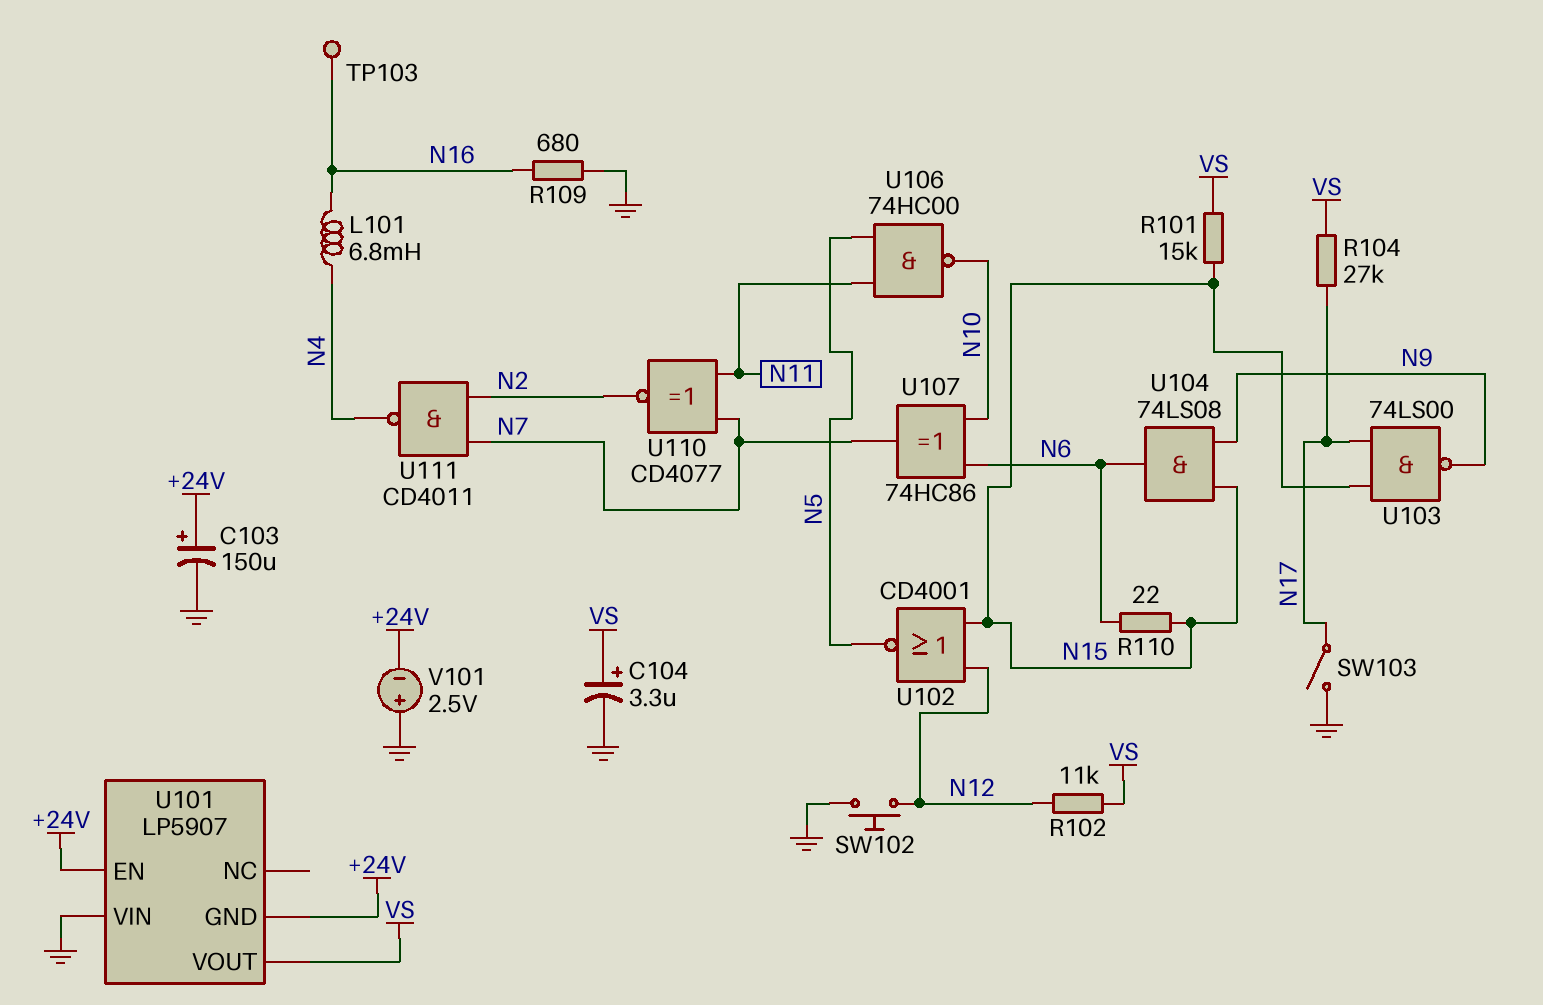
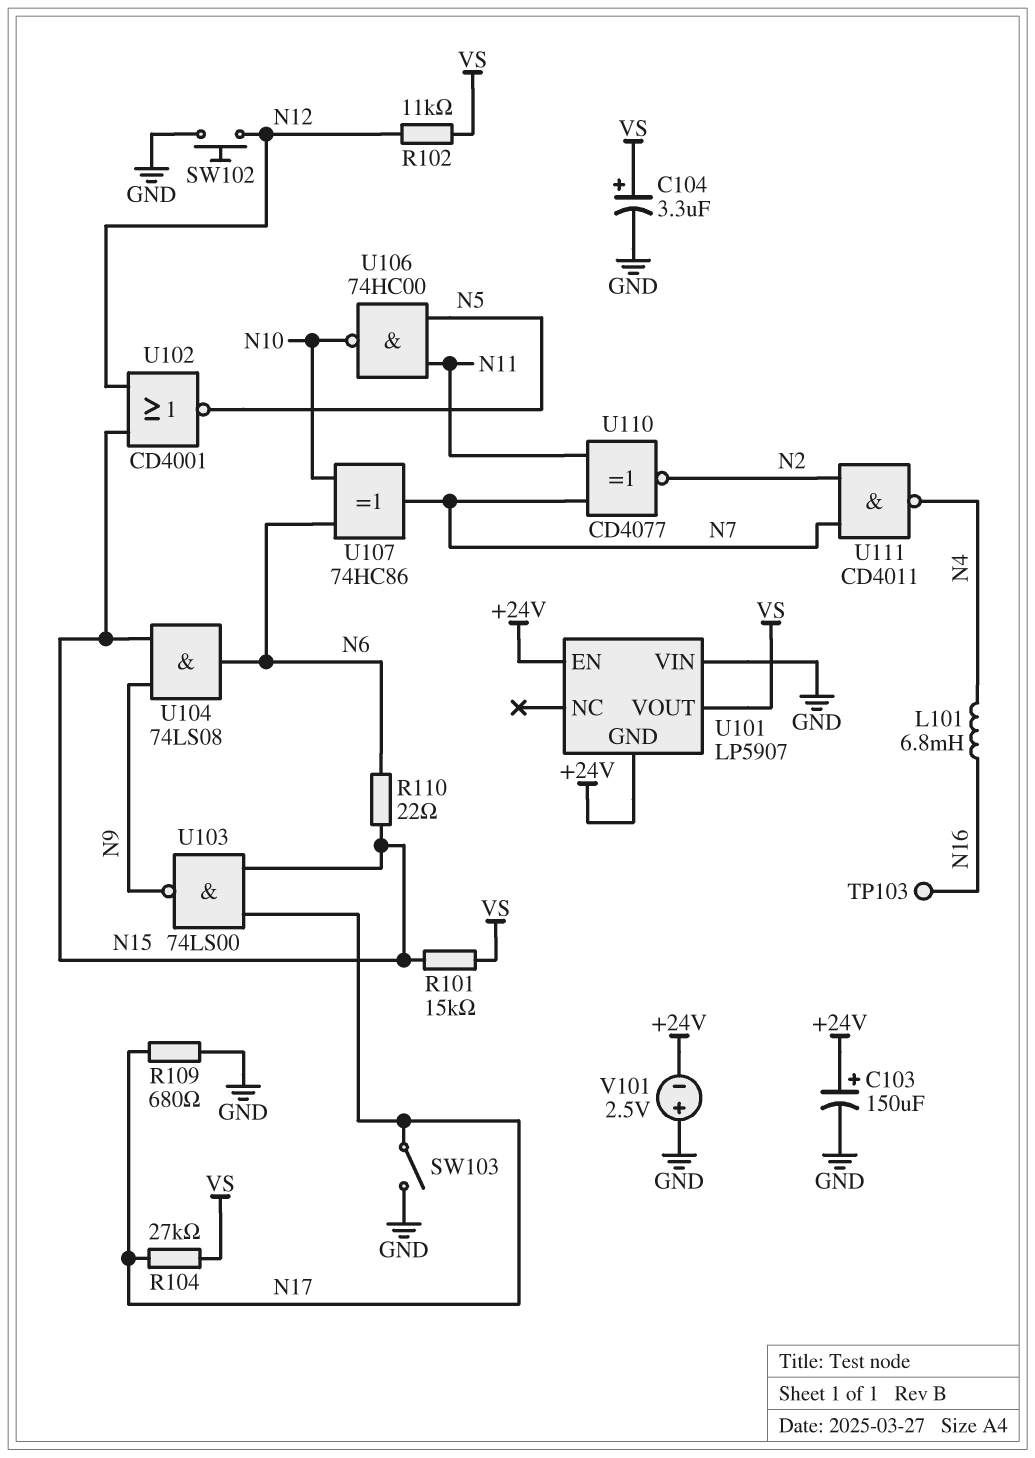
R109: 680 (GND, N16) -> 680 (GND, N17)

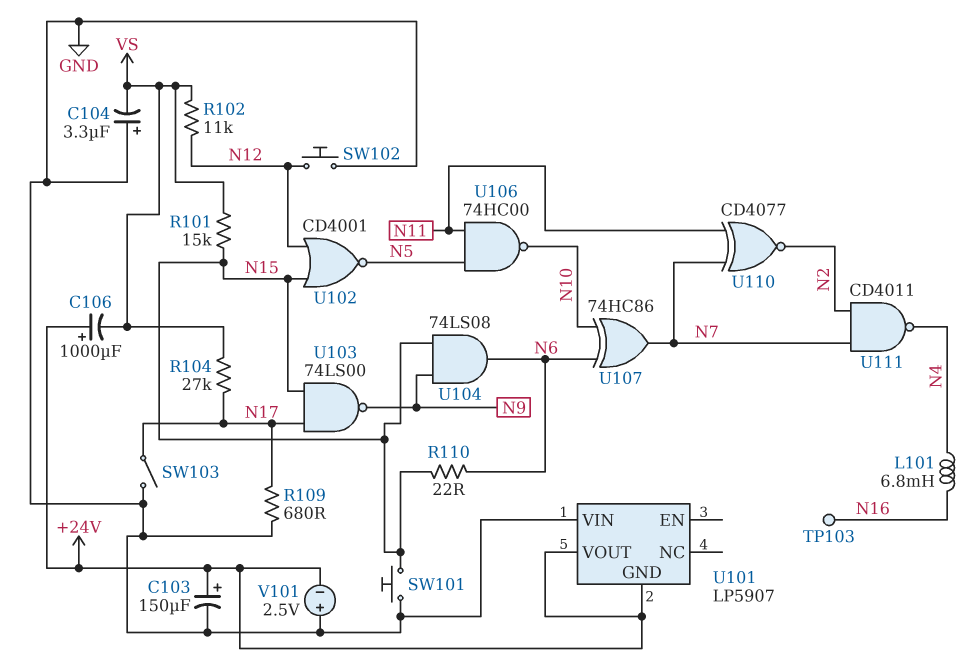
C104: 3.3uF (plus VS, minus GND) -> 3.3uF (plus GND, minus VS)
C106: none -> 1000uF (plus +24V, minus VS)
SW101: none -> button (GND, N15)
U101 pin EN: +24V -> none
U101 pin VOUT: VS -> +24V

